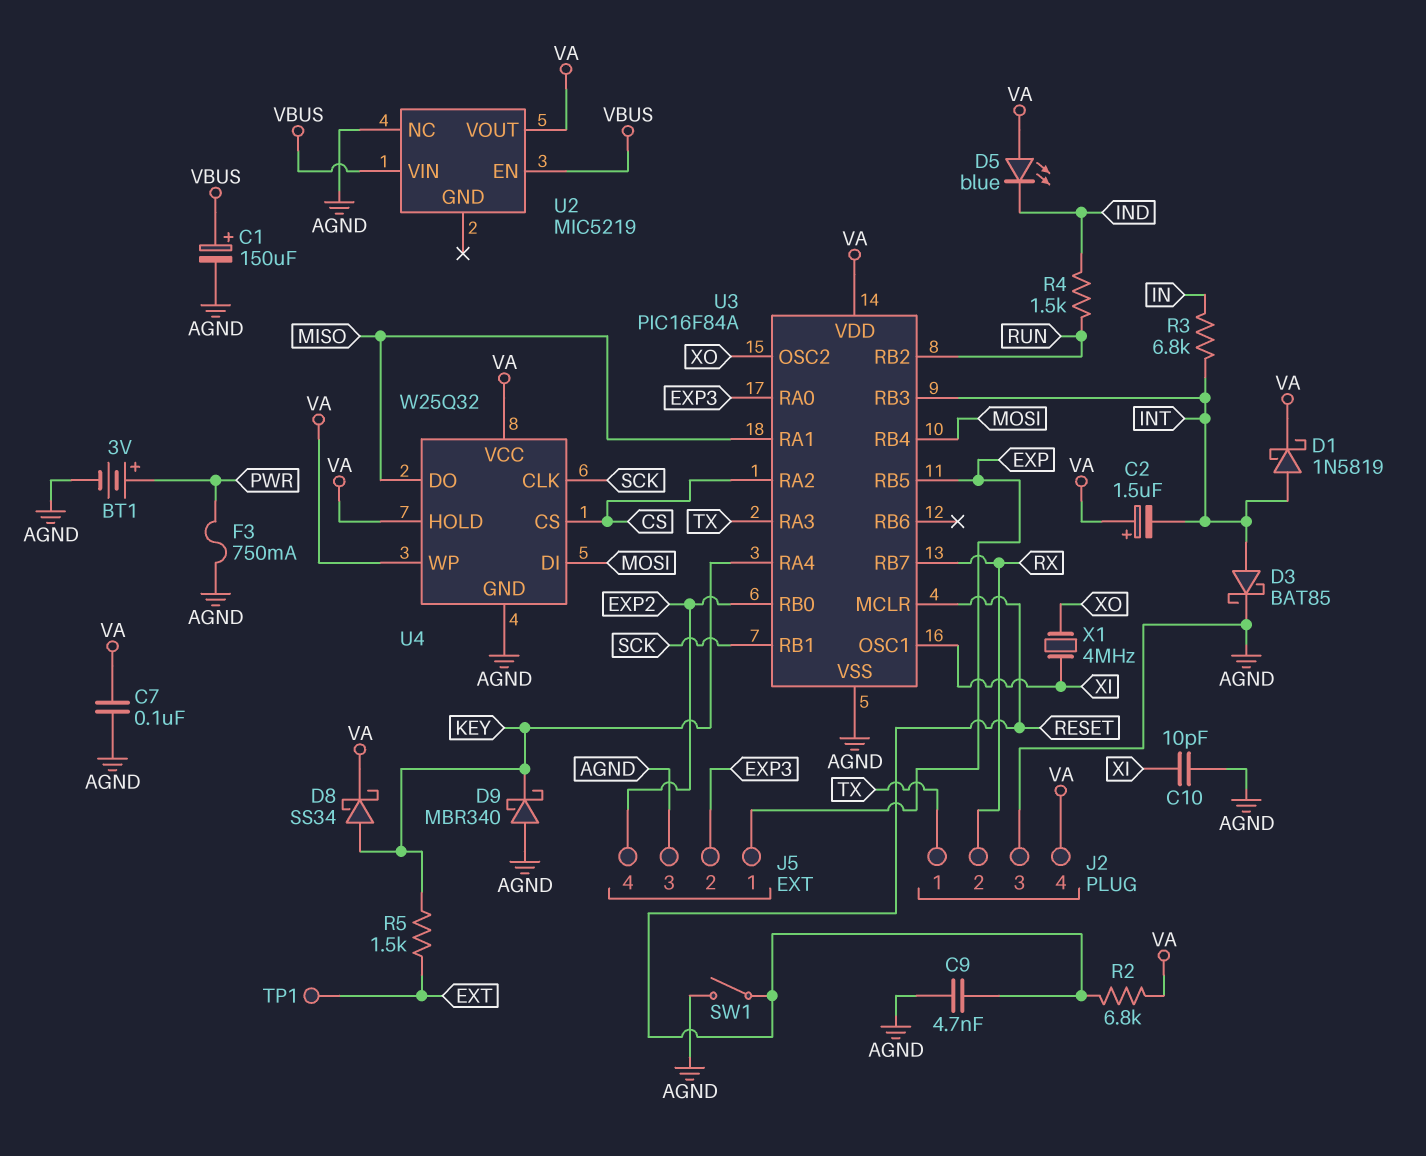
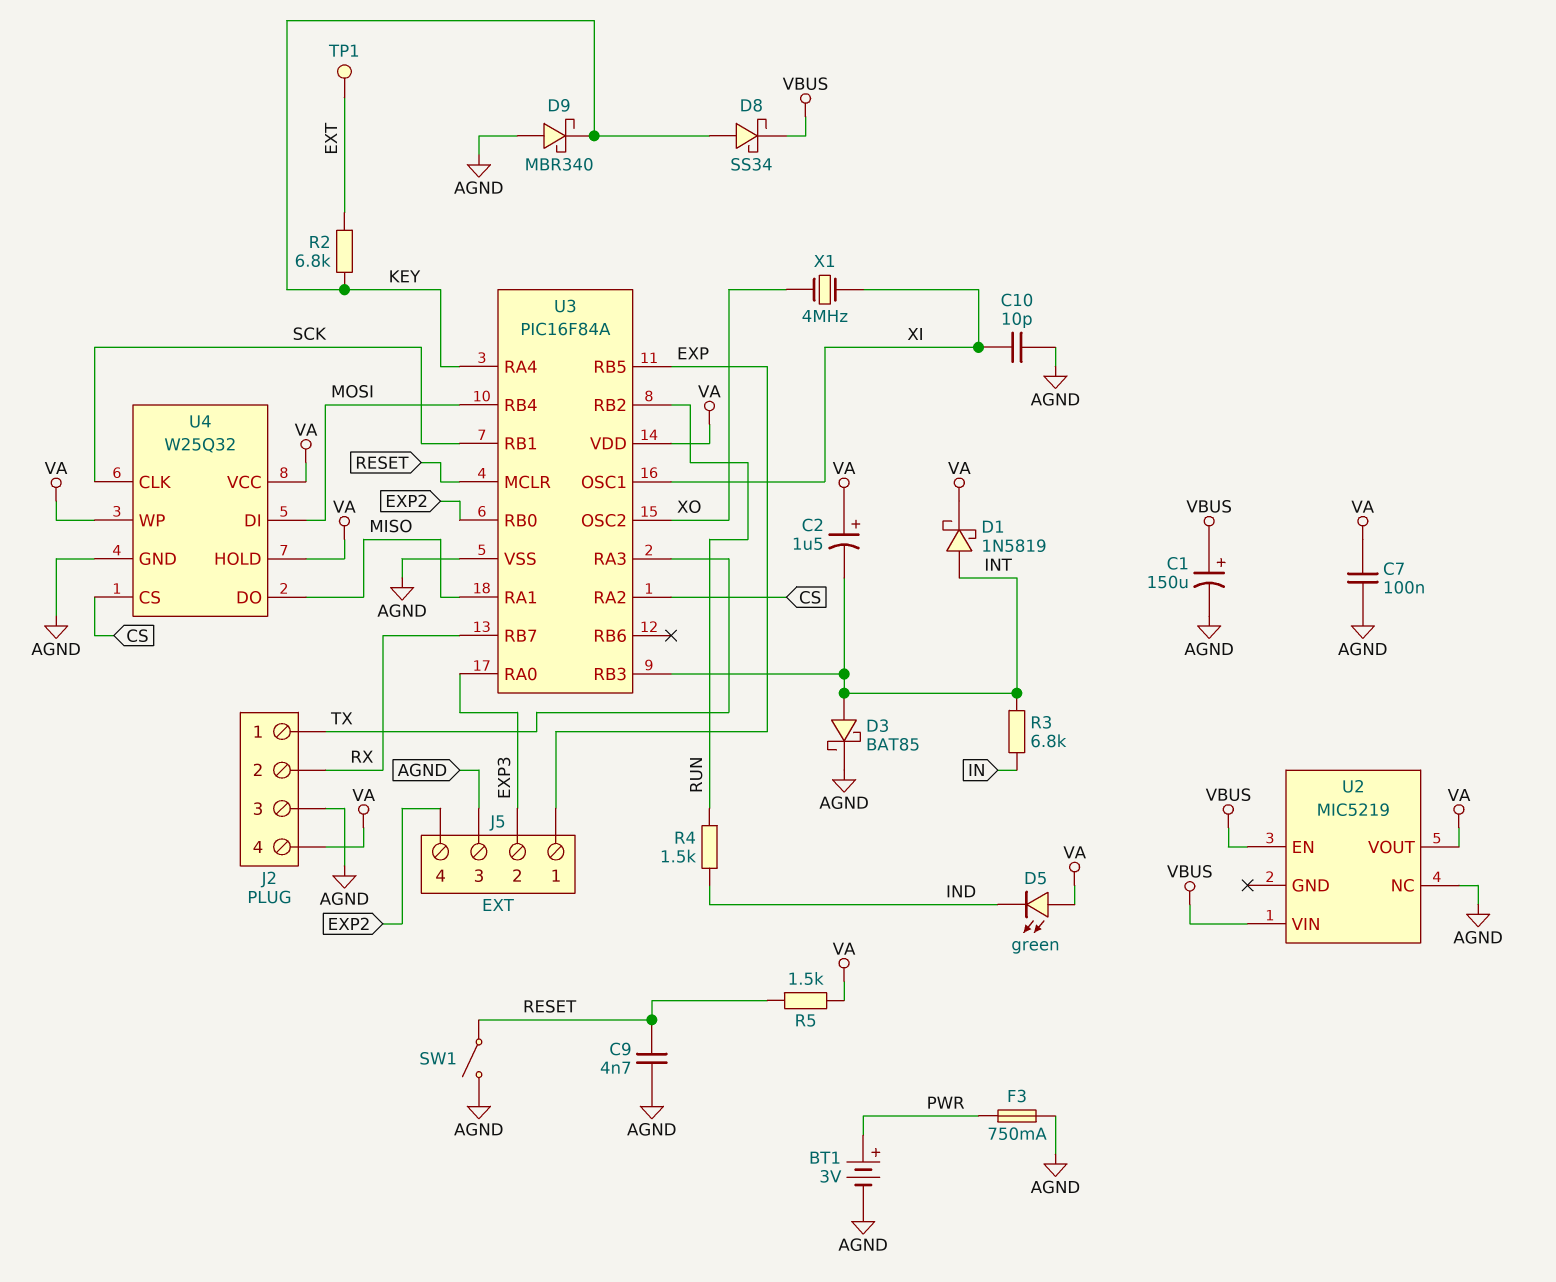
D5: LED blue (A VA, K IND) -> LED green (A VA, K IND)
D8: schottky SS34 (A KEY, K VA) -> schottky SS34 (A KEY, K VBUS)
R2: 6.8k (RESET, VA) -> 6.8k (EXT, KEY)
R5: 1.5k (EXT, KEY) -> 1.5k (RESET, VA)

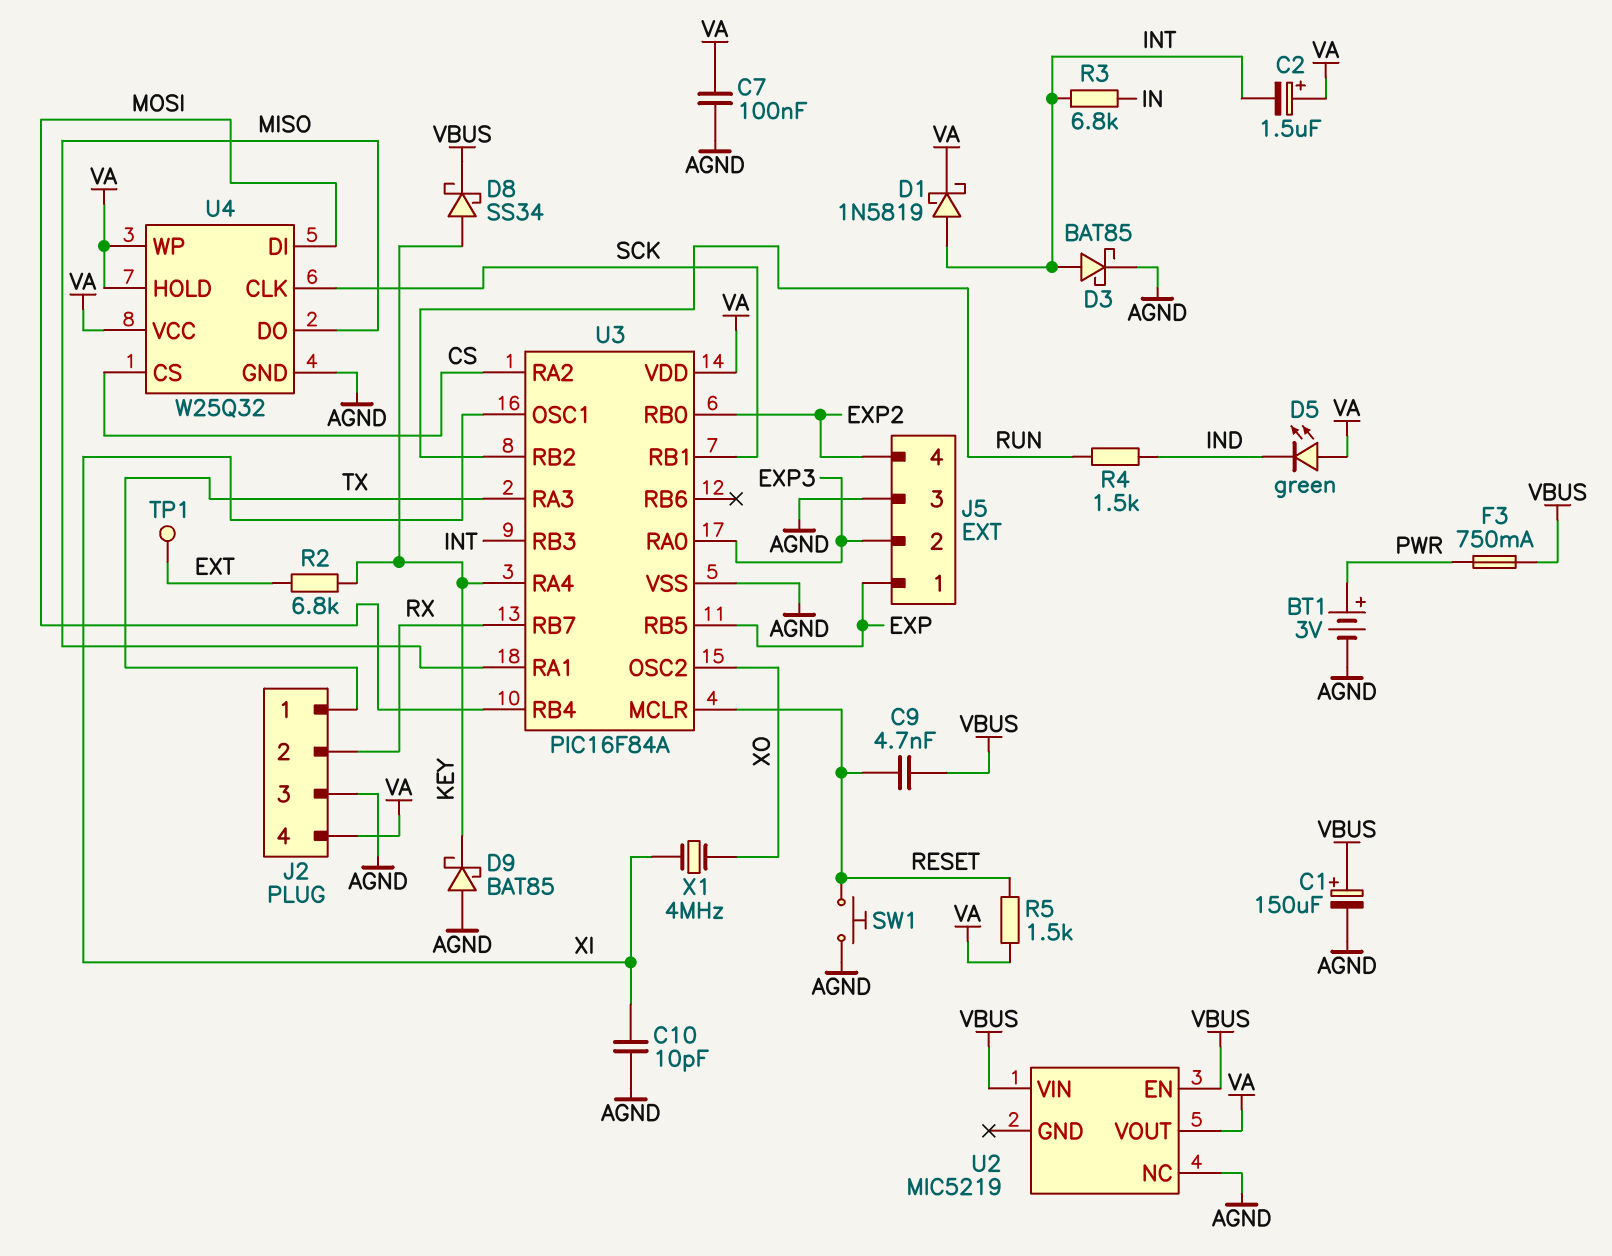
C9: 4.7nF (AGND, RESET) -> 4.7nF (RESET, VBUS)
D9: schottky MBR340 (A AGND, K KEY) -> schottky BAT85 (A AGND, K KEY)
F3: 750mA (AGND, PWR) -> 750mA (PWR, VBUS)
SW1: switch (AGND, RESET) -> button (AGND, RESET)

